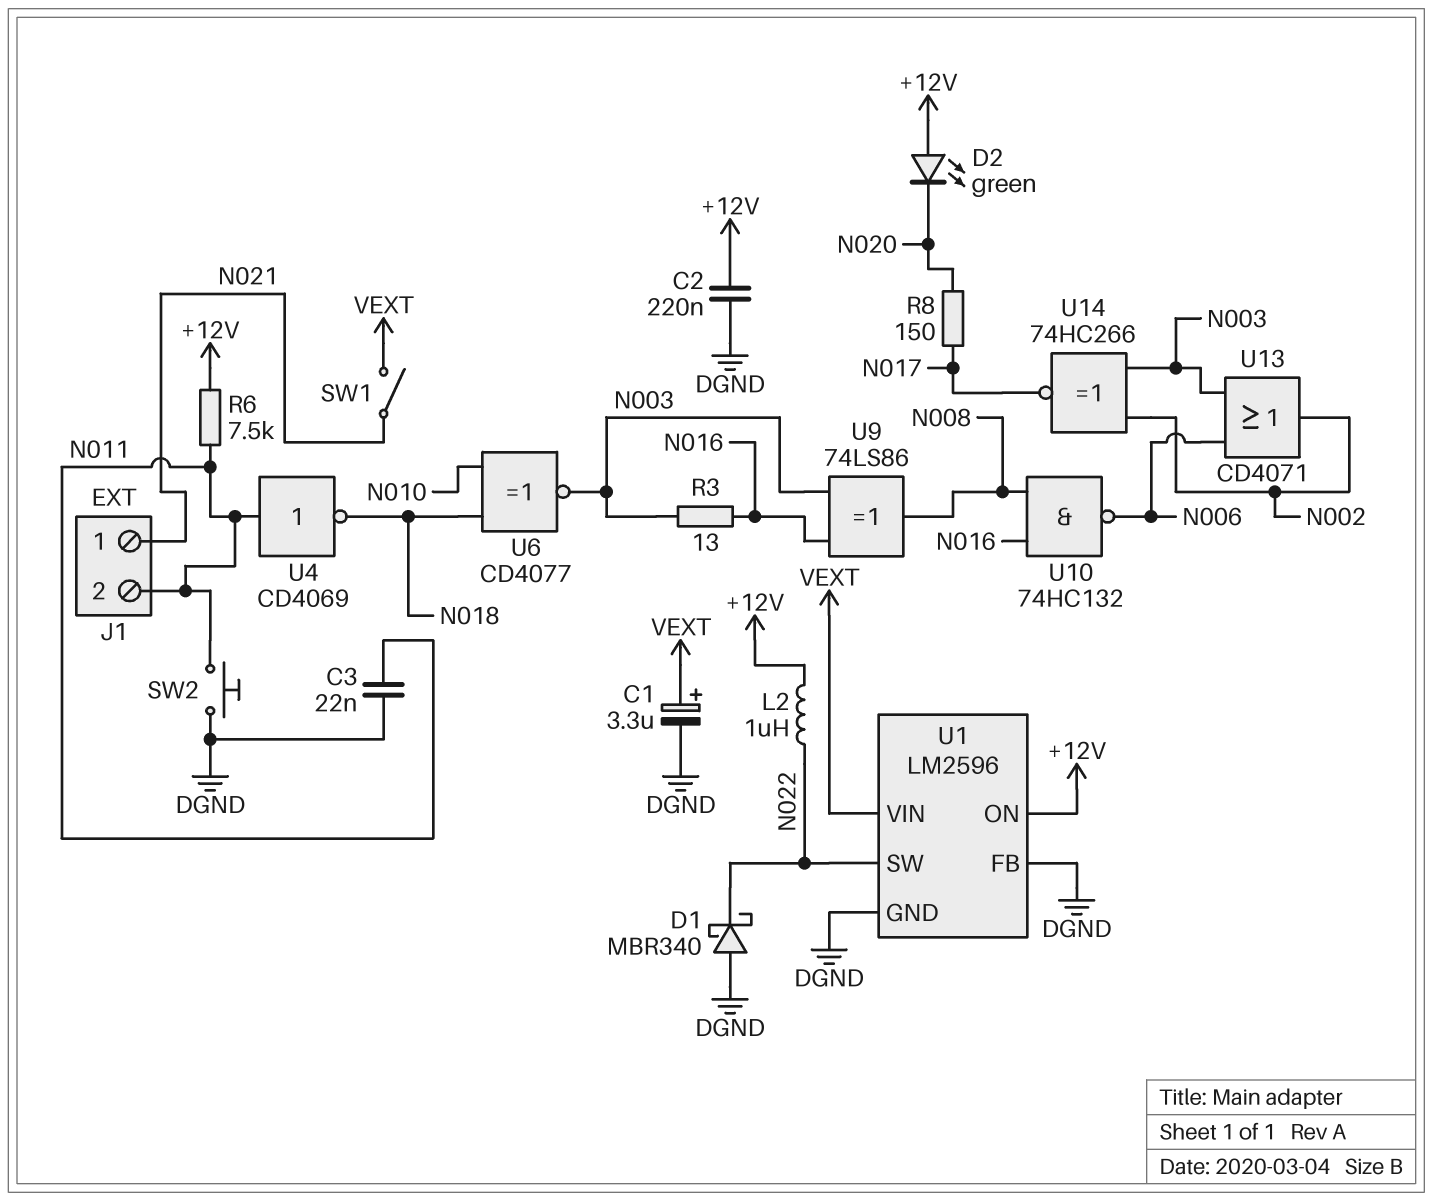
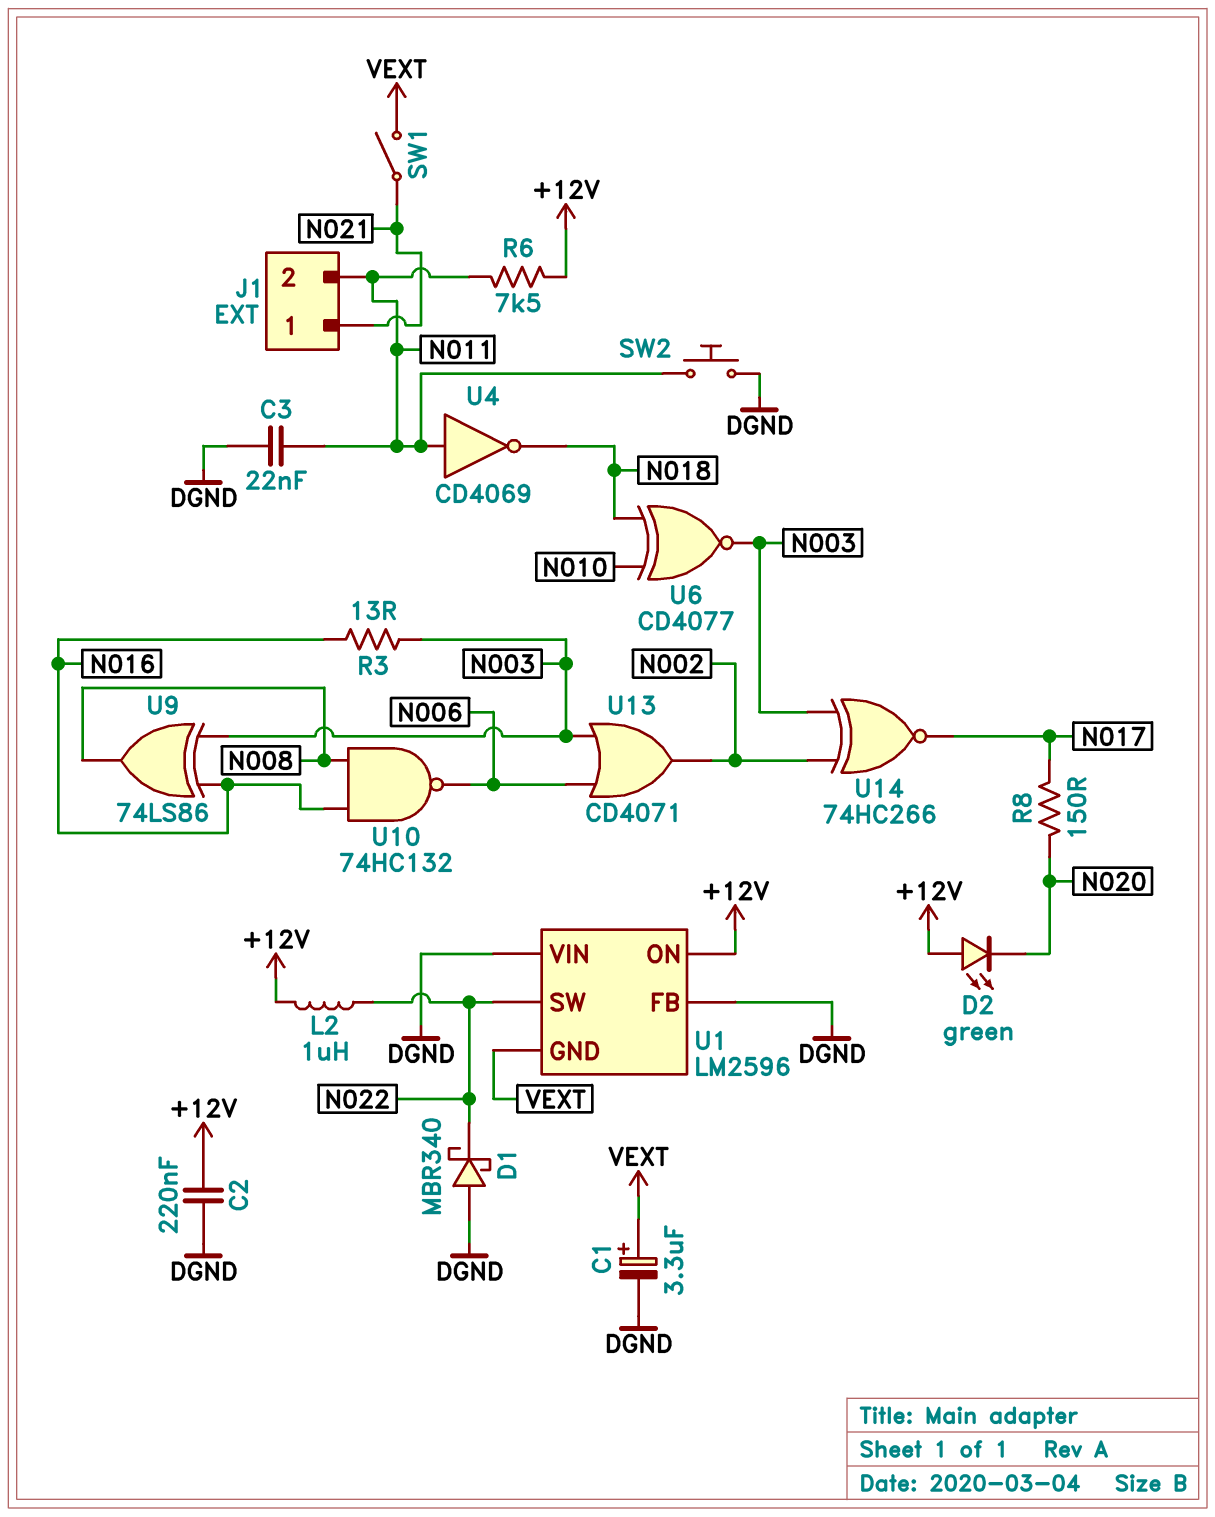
U1 pin GND: DGND -> VEXT
U1 pin VIN: VEXT -> DGND

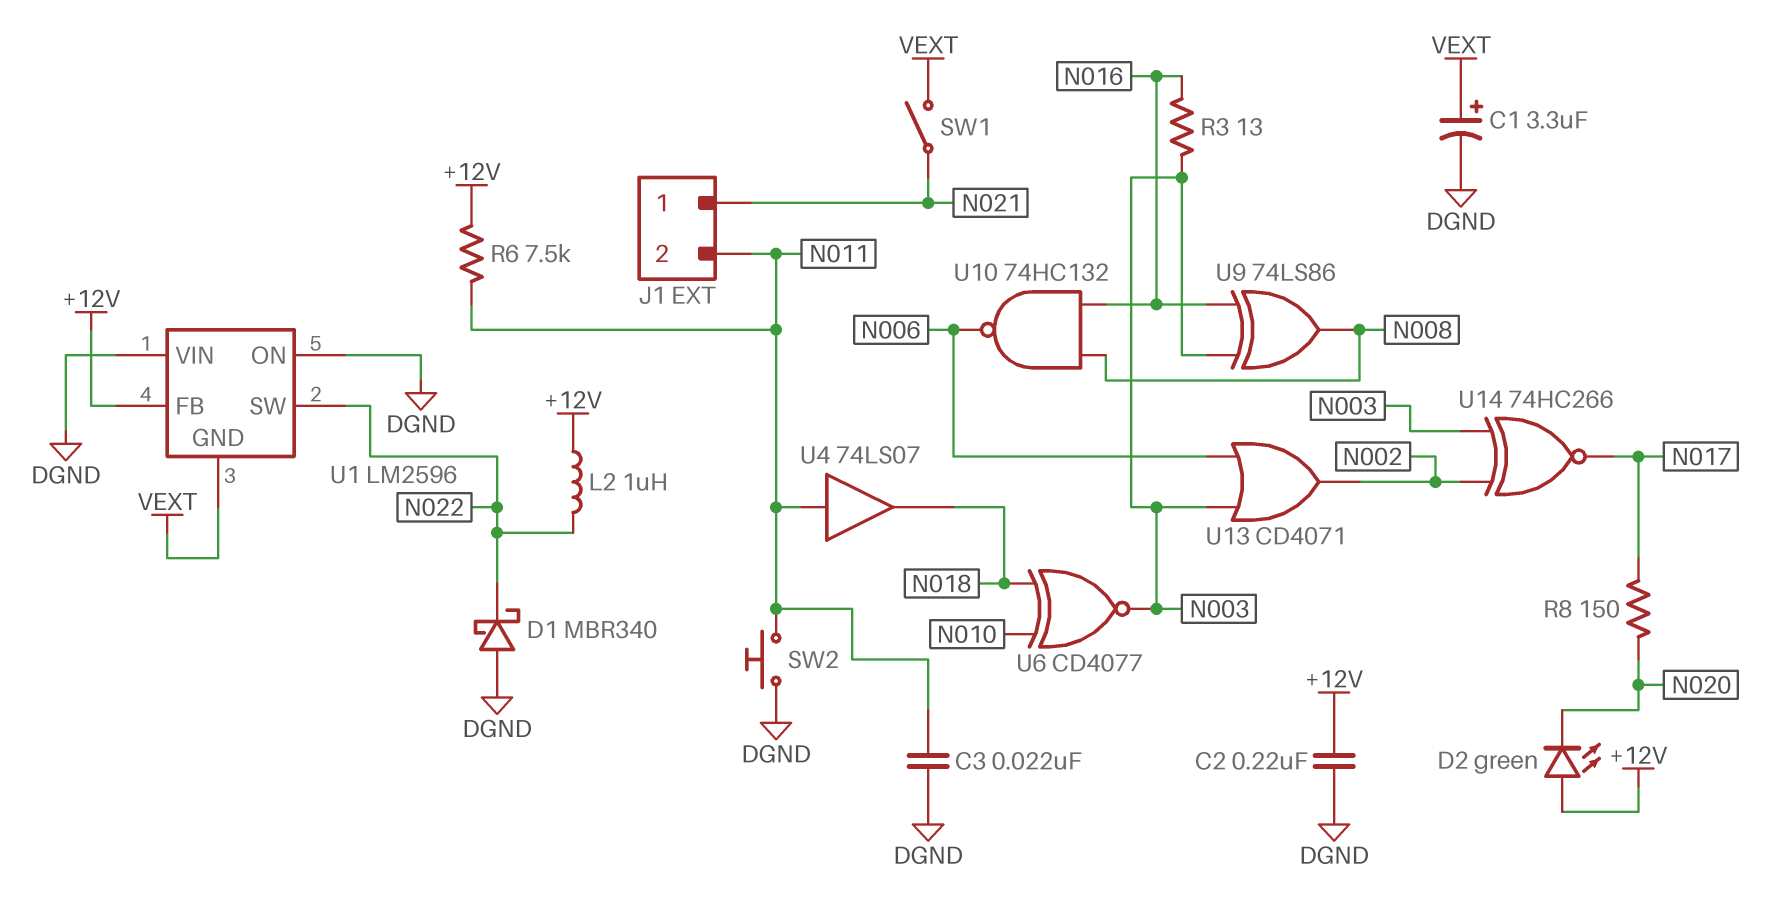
U1 pin FB: DGND -> +12V
U1 pin ON: +12V -> DGND
U4: NOT CD4069 (in N011, out N018) -> buffer 74LS07 (in N011, out N018)

